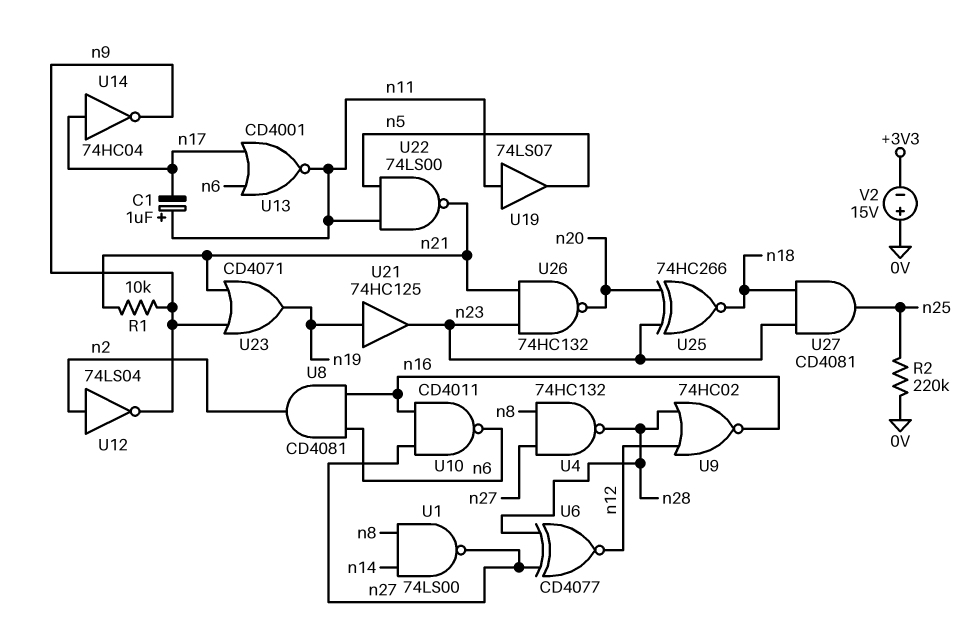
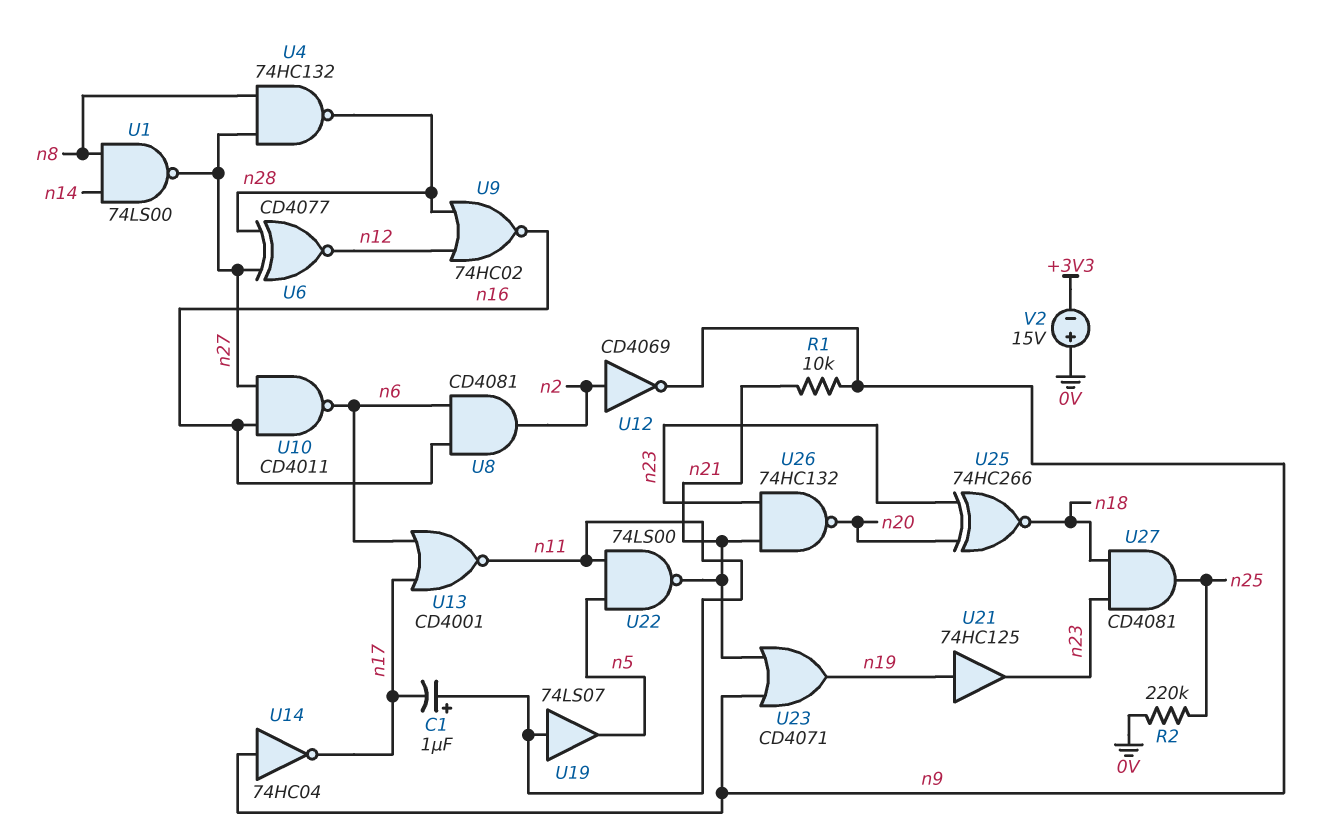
U12: NOT 74LS04 (in n2, out n9) -> NOT CD4069 (in n2, out n9)
U14: NOT 74HC04 (in n17, out n9) -> NOT 74HC04 (in n9, out n17)

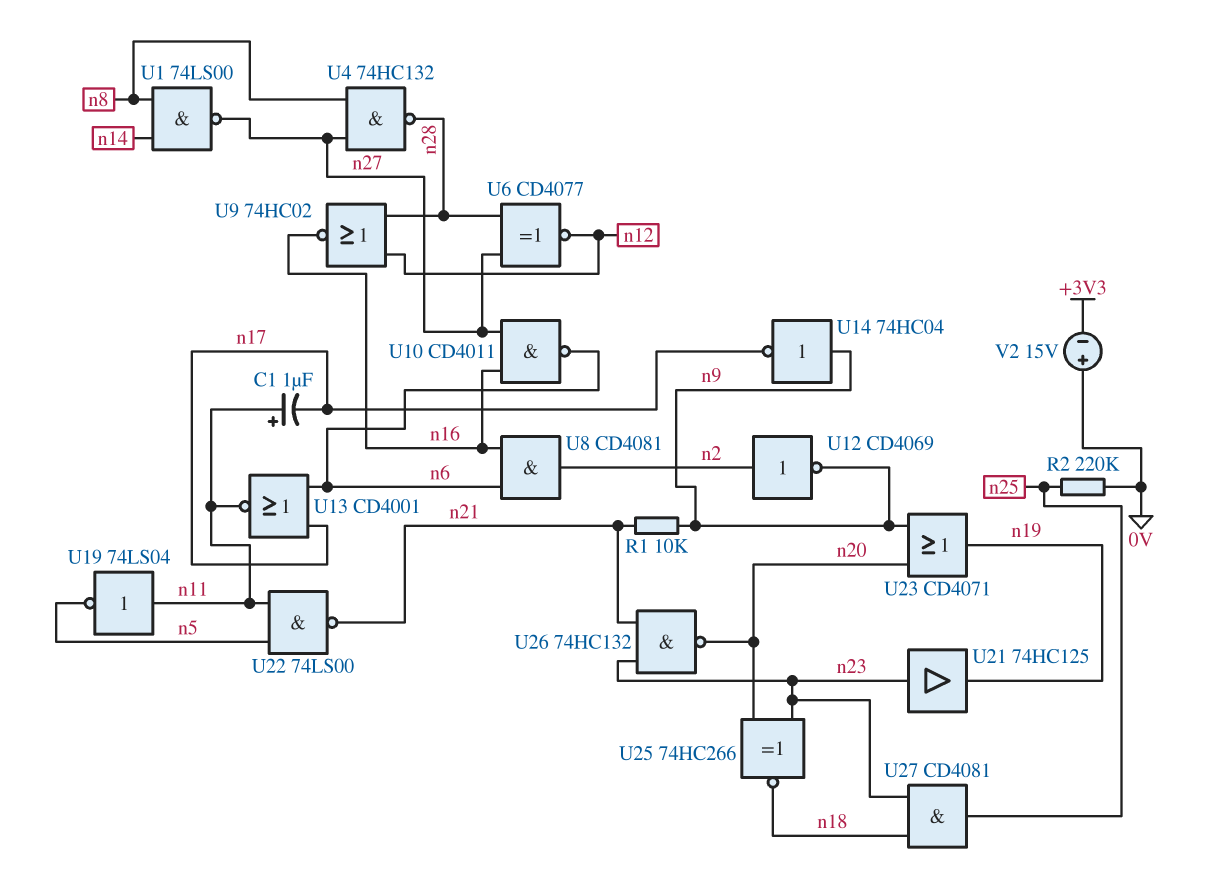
U19: buffer 74LS07 (in n11, out n5) -> NOT 74LS04 (in n11, out n5)
U21: buffer 74HC125 (in n19, out n23) -> buffer 74HC125 (in n23, out n19)
U23: OR CD4071 (in n9, in n21, out n19) -> OR CD4071 (in n9, in n20, out n19)

